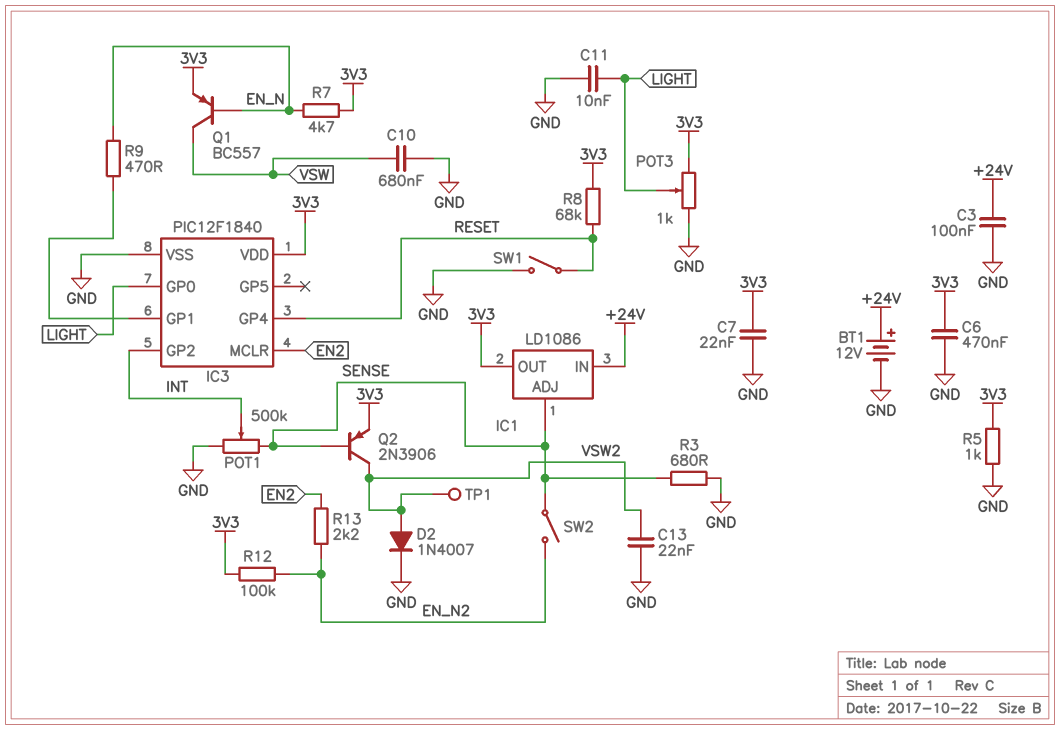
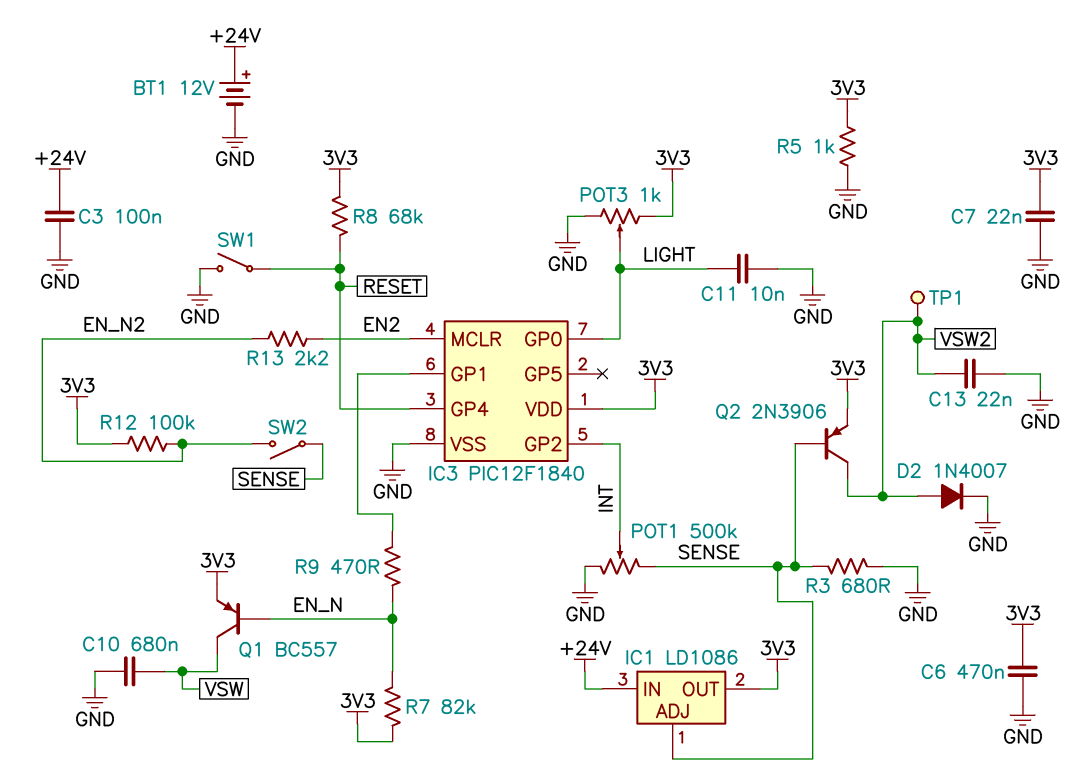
R7: 4.7k (3V3, EN_N) -> 82k (3V3, EN_N)

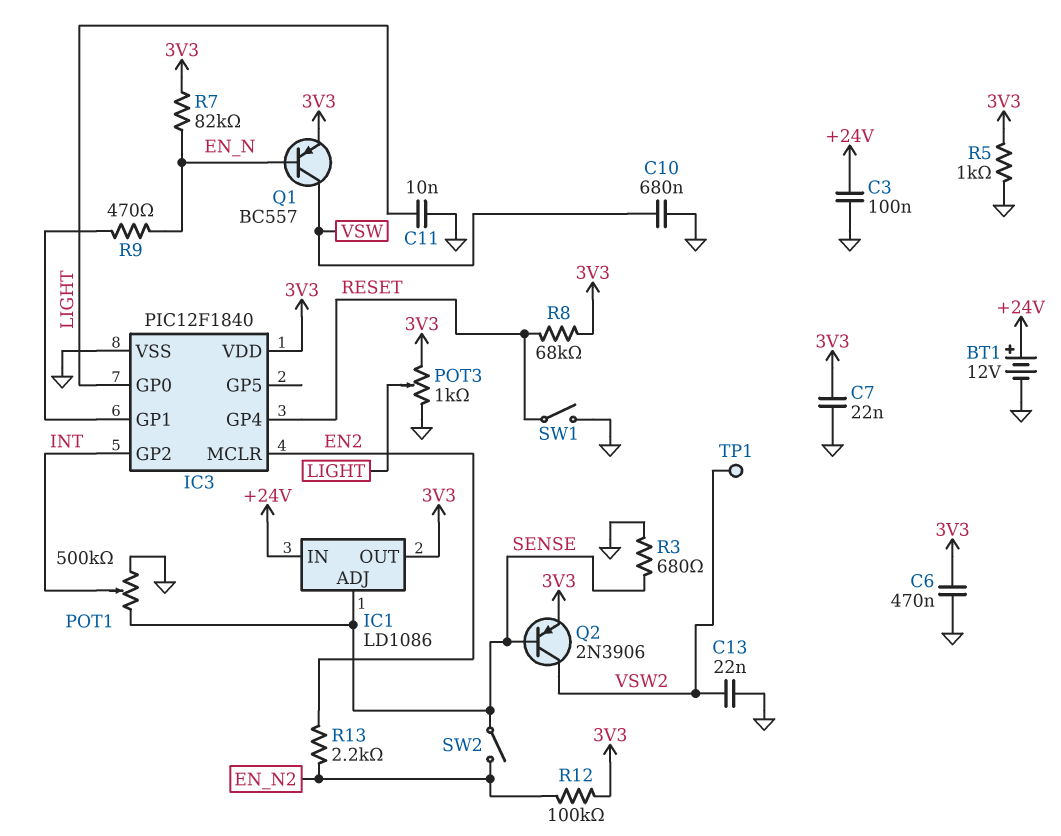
D2: diode 1N4007 (A VSW2, K GND) -> none

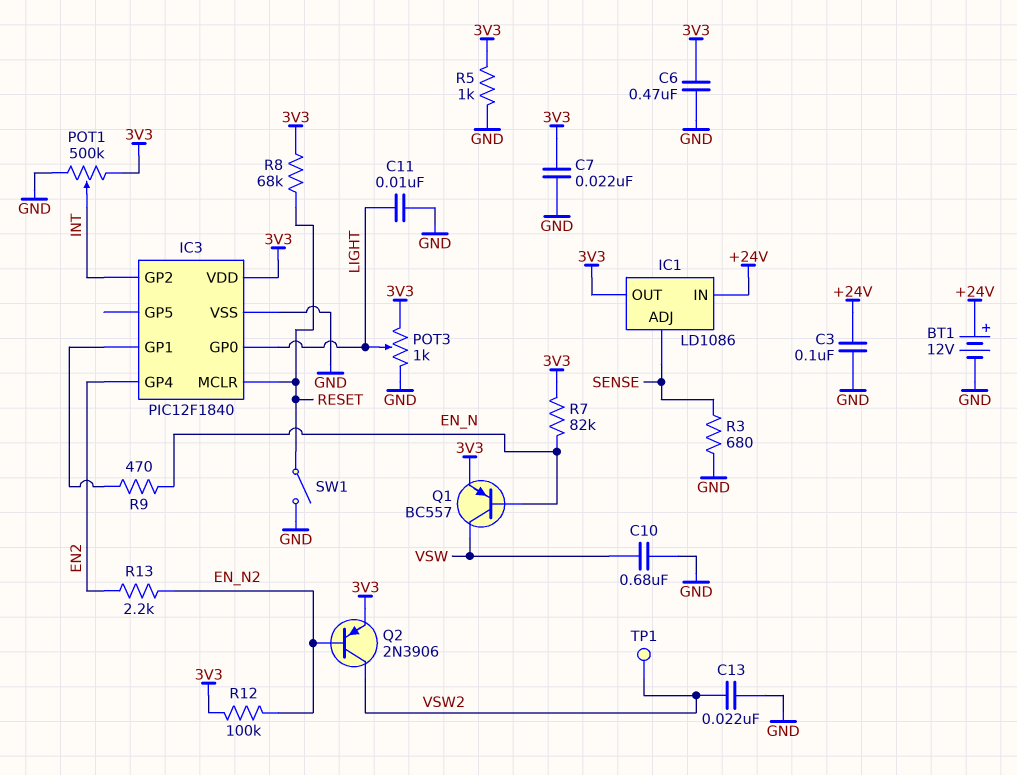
IC3 pin GP4: RESET -> EN2
IC3 pin MCLR: EN2 -> RESET
POT1: 500k (GND, SENSE, wiper INT) -> 500k (3V3, GND, wiper INT)
Q2: PNP 2N3906 (B SENSE, C VSW2, E 3V3) -> PNP 2N3906 (B EN_N2, C VSW2, E 3V3)
SW2: switch (EN_N2, SENSE) -> none

